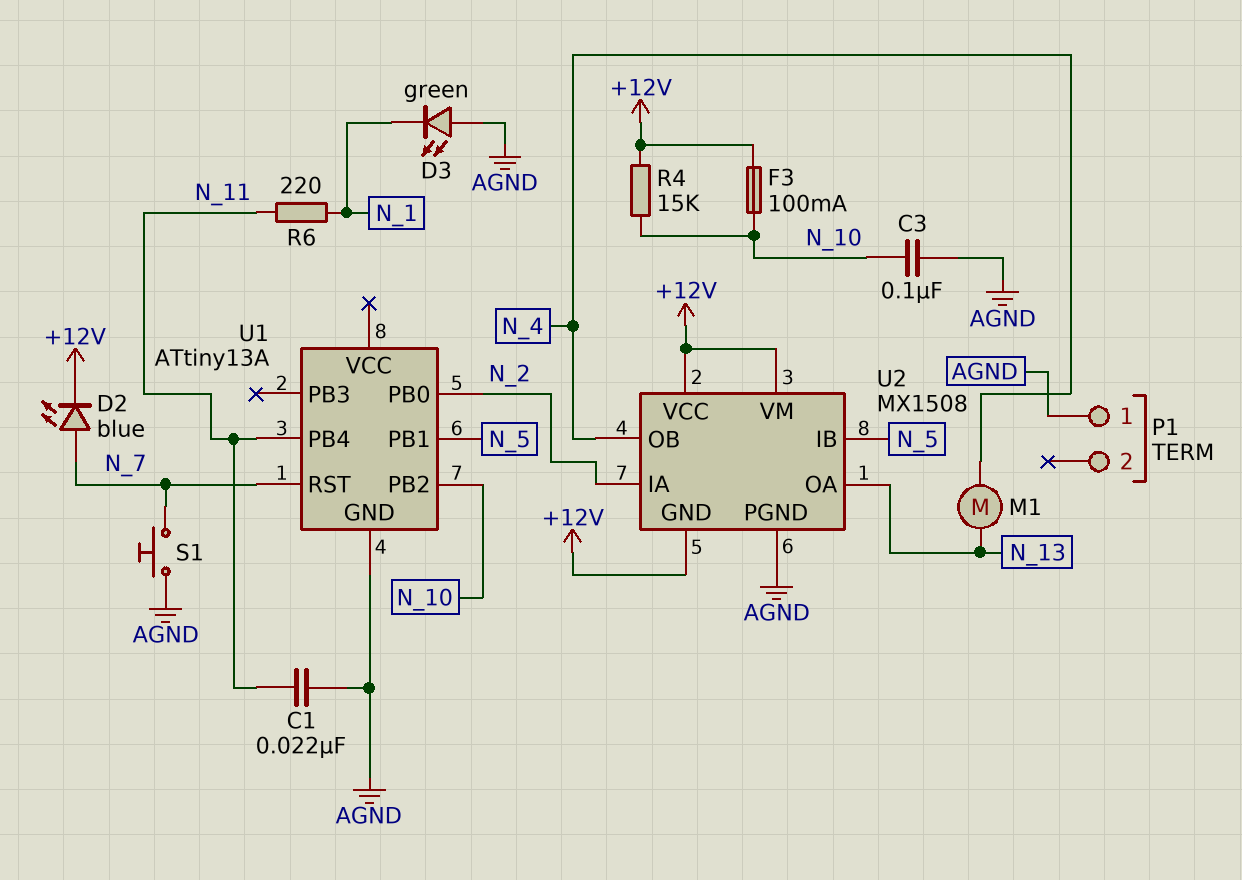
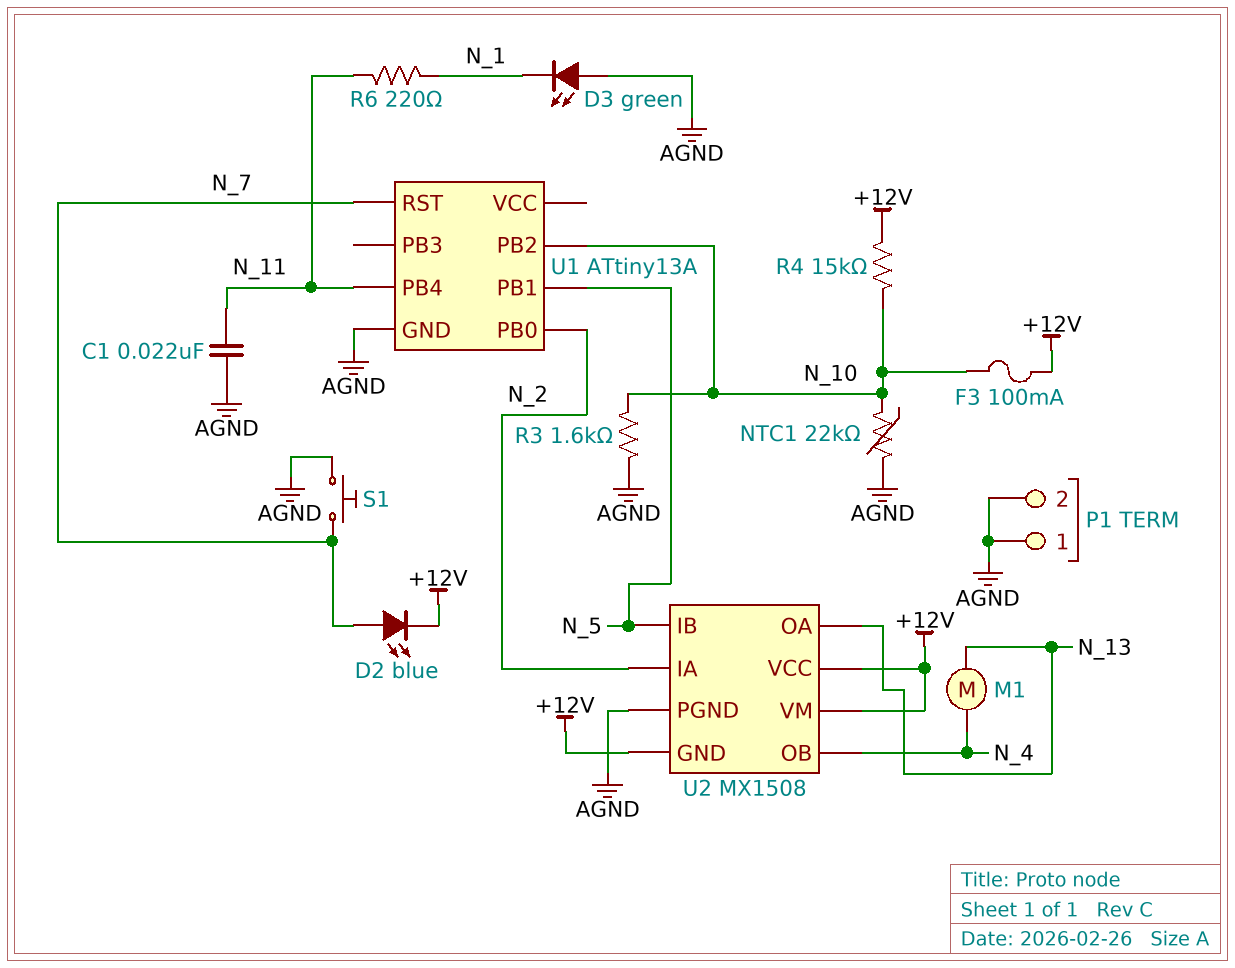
C3: 100nF (AGND, N_10) -> none
NTC1: none -> 22k (AGND, N_10)
P1 pin 2: none -> AGND
R3: none -> 1.6k (AGND, N_10)

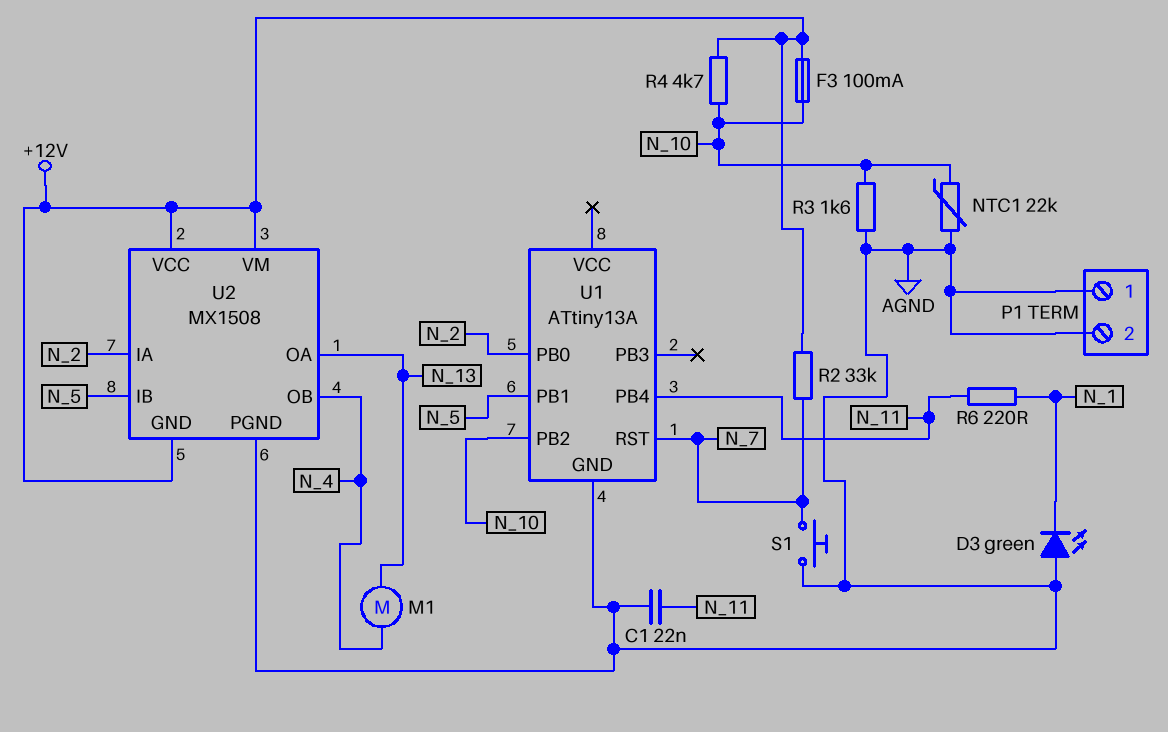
D2: LED blue (A N_7, K +12V) -> none
R2: none -> 33k (+12V, N_7)
R4: 15k (+12V, N_10) -> 4.7k (+12V, N_10)

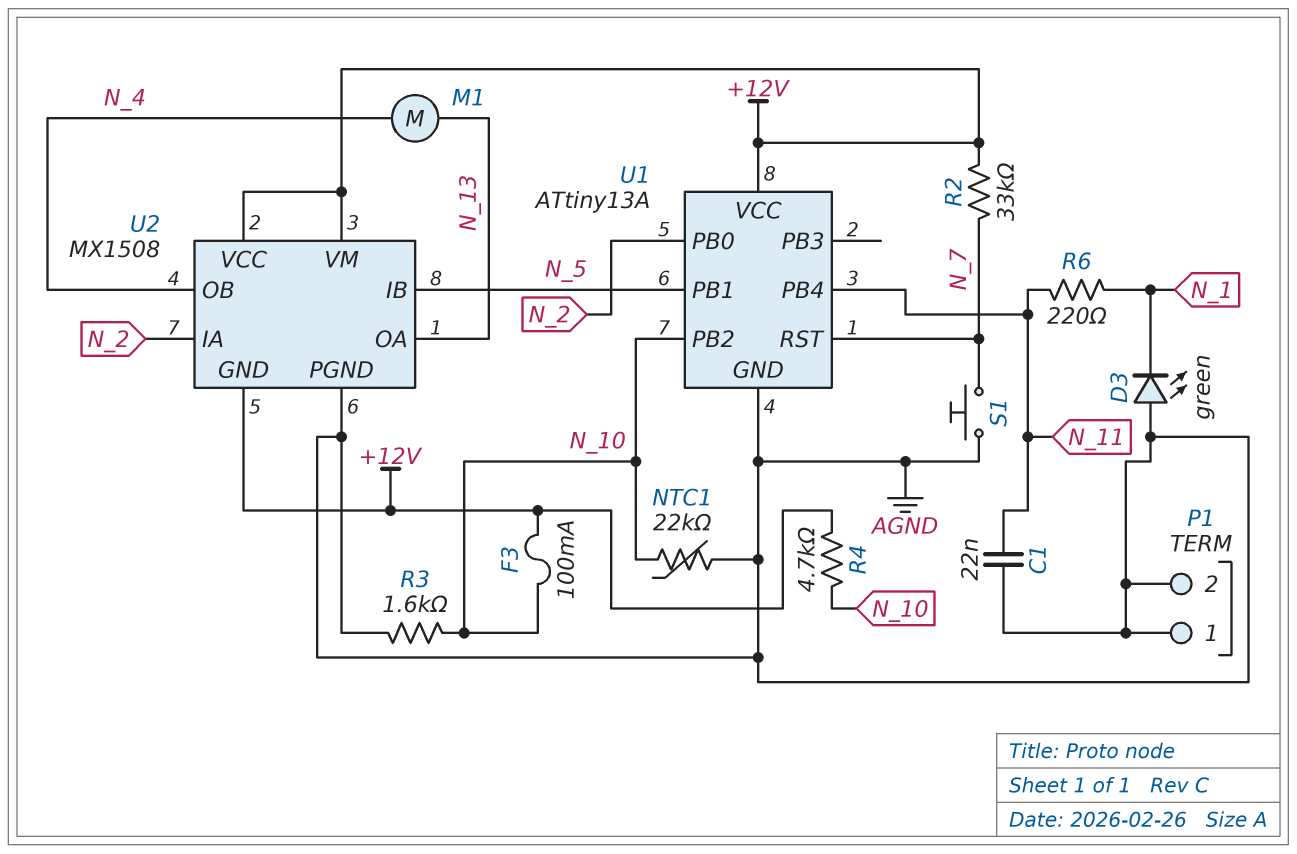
U1 pin VCC: none -> +12V

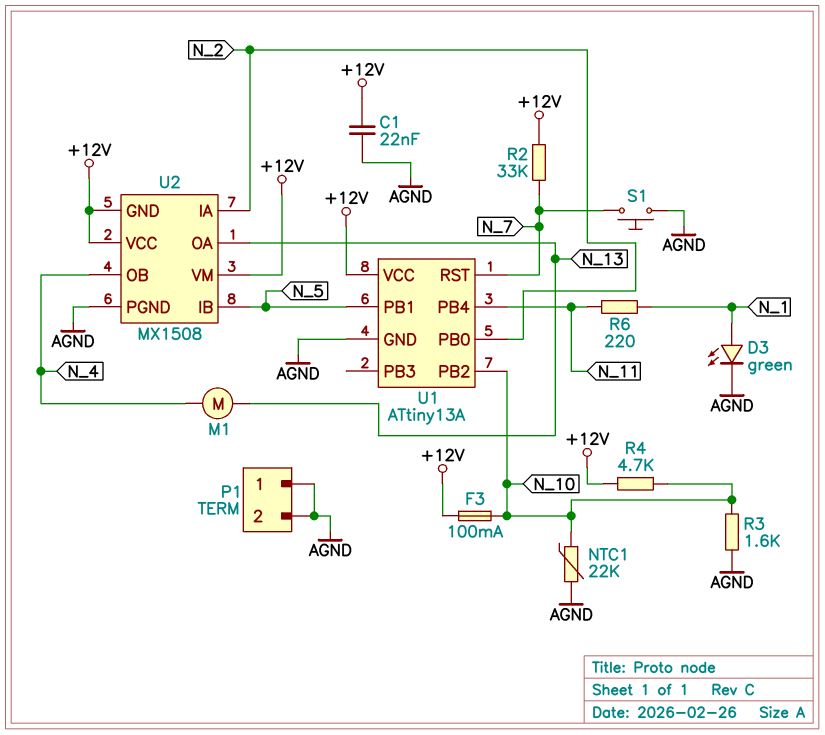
C1: 22nF (AGND, N_11) -> 22nF (+12V, AGND)
D3: LED green (A AGND, K N_1) -> LED green (A N_1, K AGND)

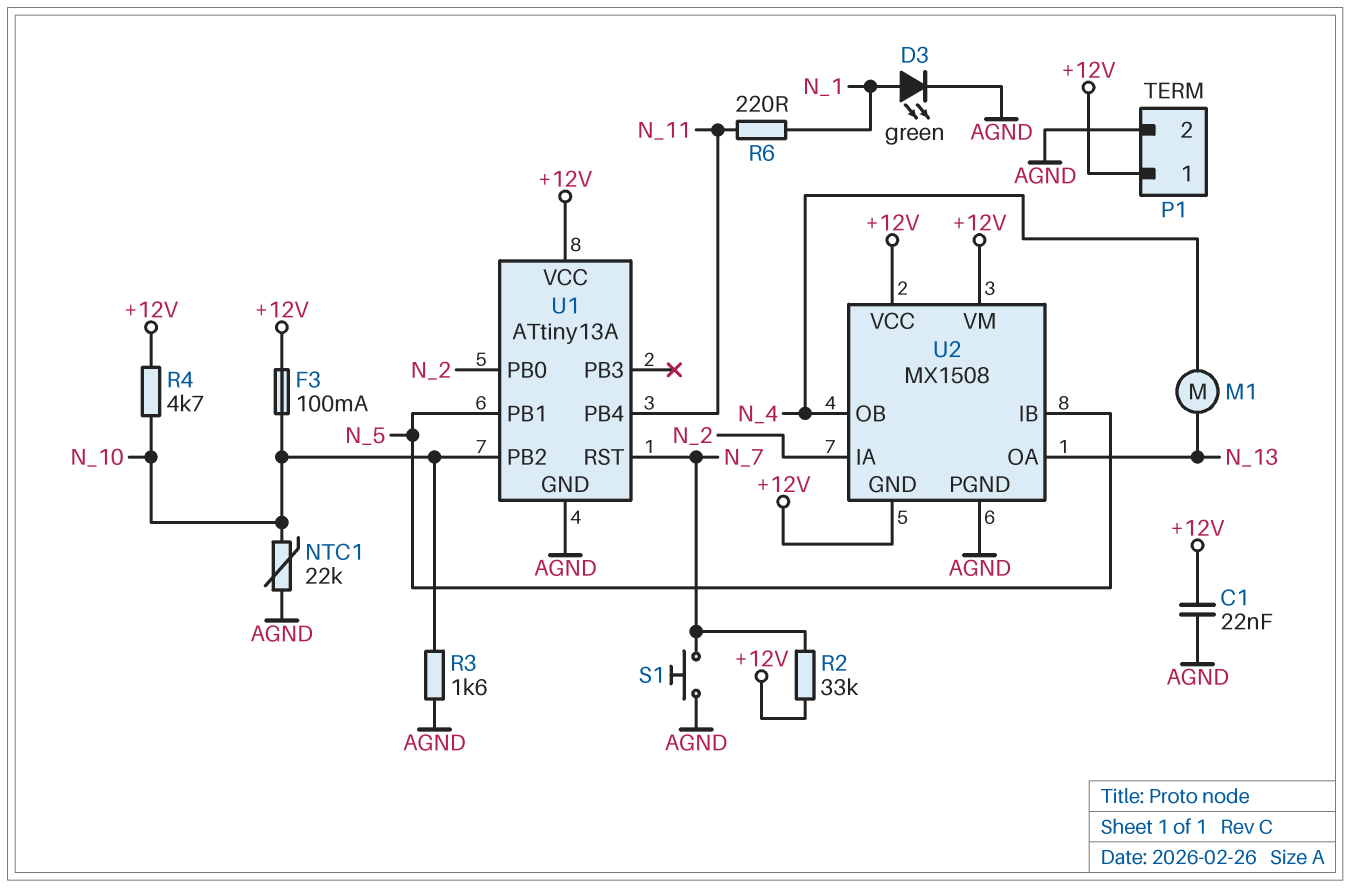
P1 pin 1: AGND -> +12V

